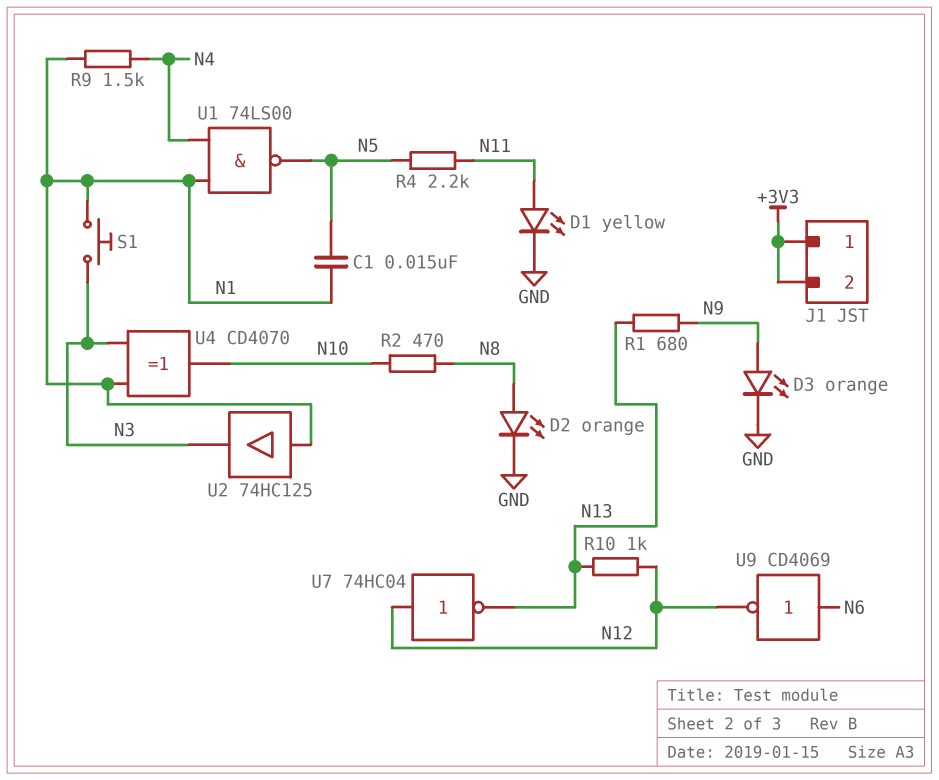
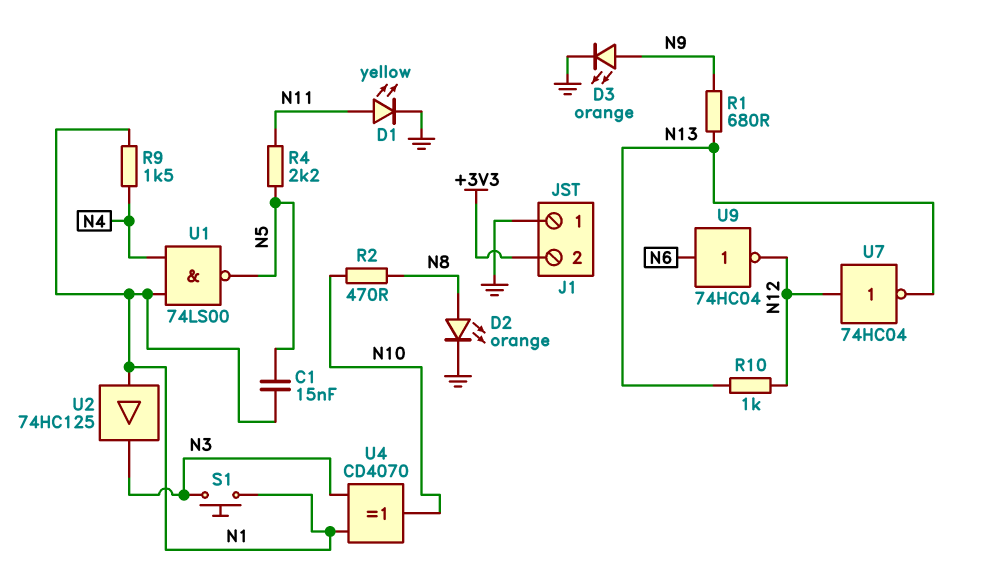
J1 pin 1: +3V3 -> GND
U9: NOT CD4069 (in N6, out N12) -> NOT 74HC04 (in N6, out N12)

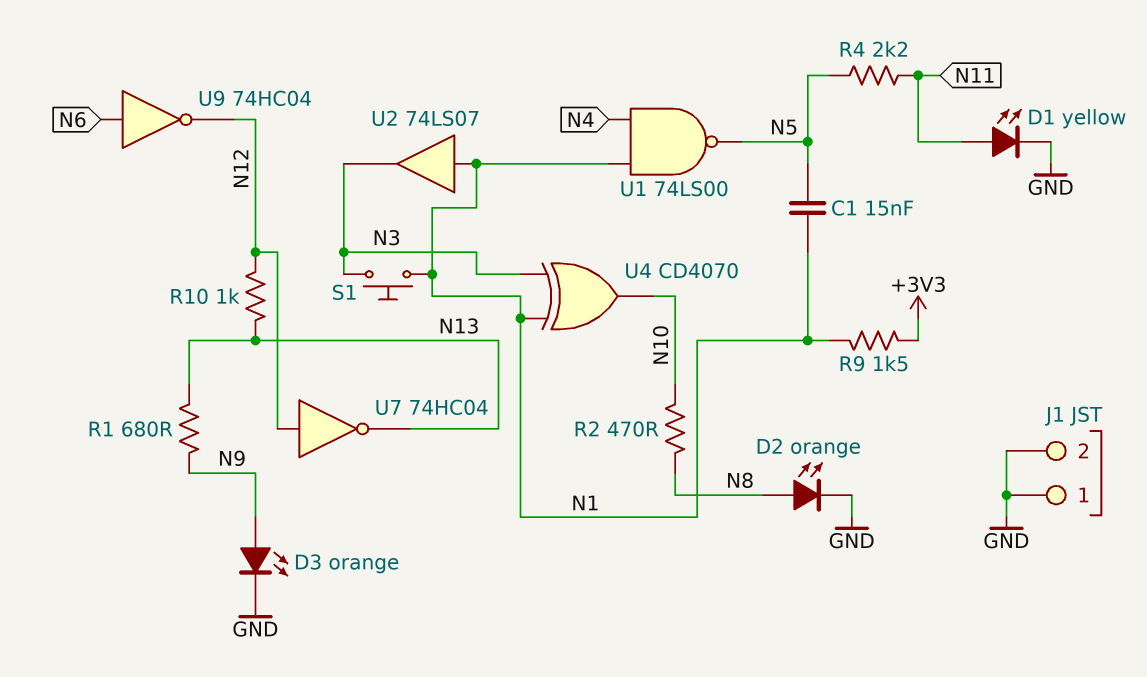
J1 pin 2: +3V3 -> GND
R9: 1.5k (N1, N4) -> 1.5k (+3V3, N1)
U2: buffer 74HC125 (in N1, out N3) -> buffer 74LS07 (in N1, out N3)

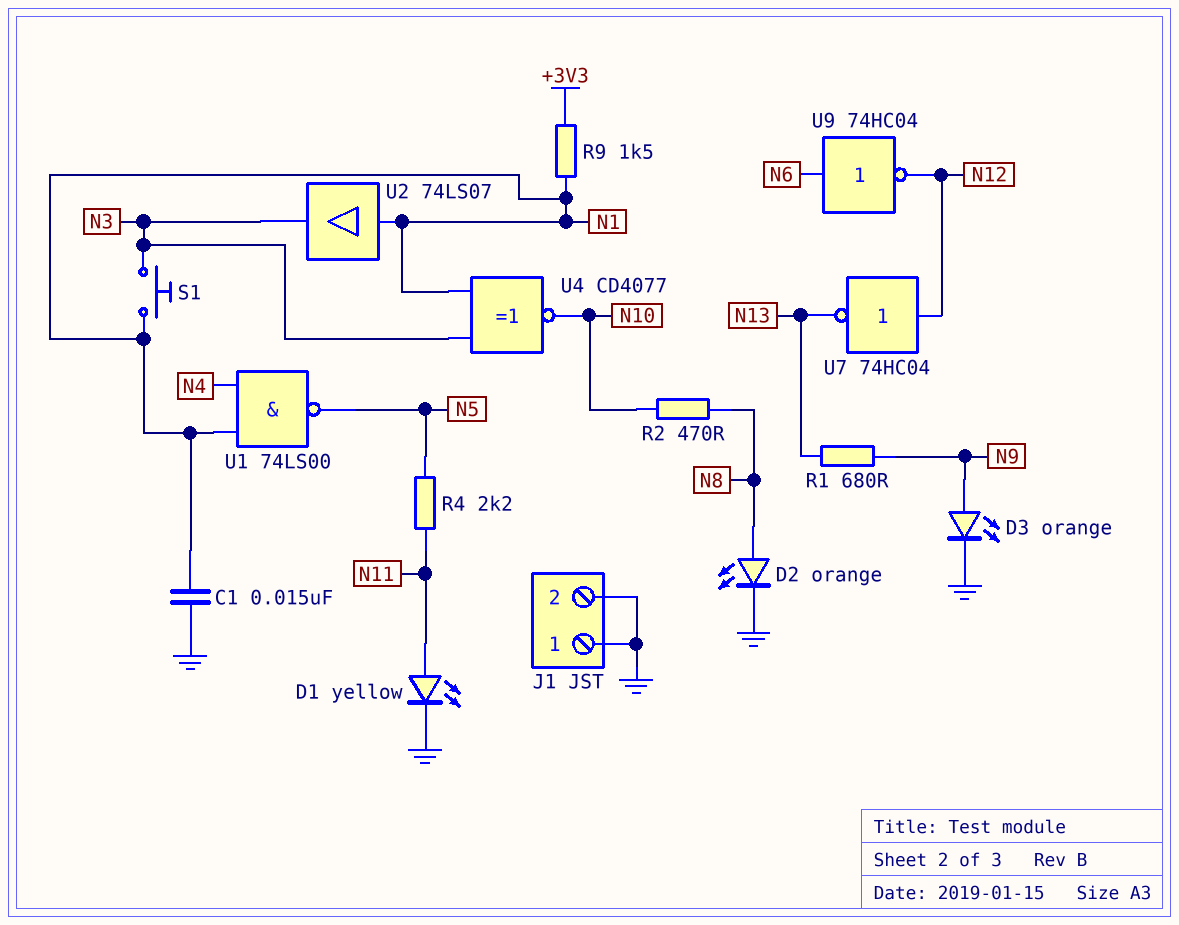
C1: 15nF (N1, N5) -> 15nF (GND, N1)
R10: 1k (N12, N13) -> none
U4: XOR CD4070 (in N1, in N3, out N10) -> XNOR CD4077 (in N1, in N3, out N10)

